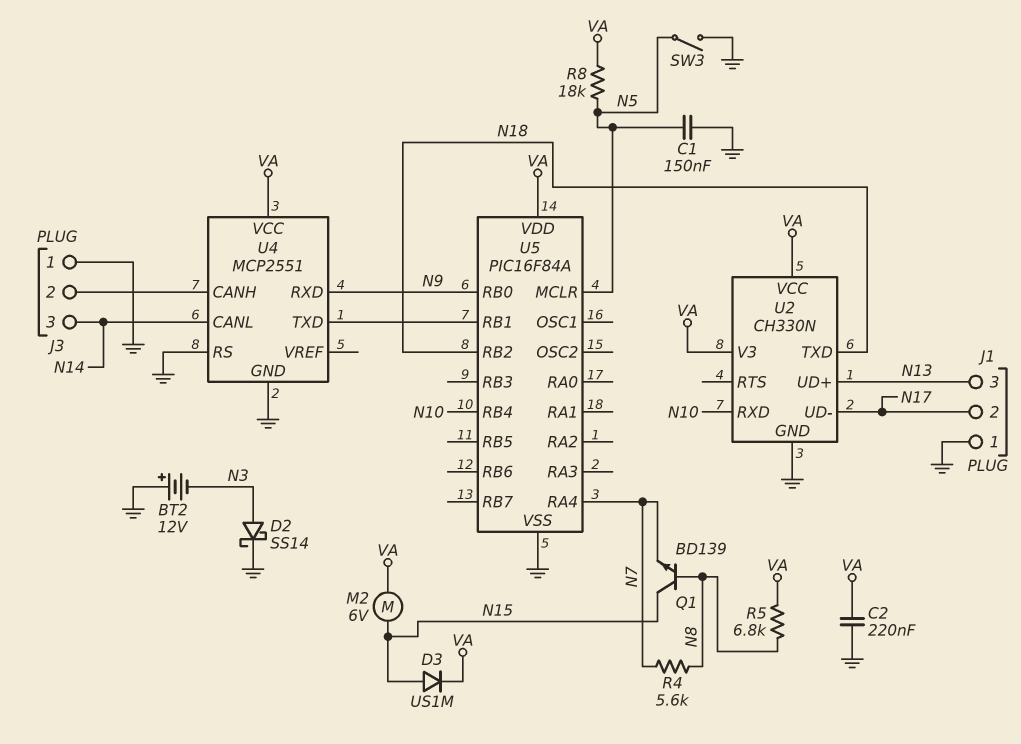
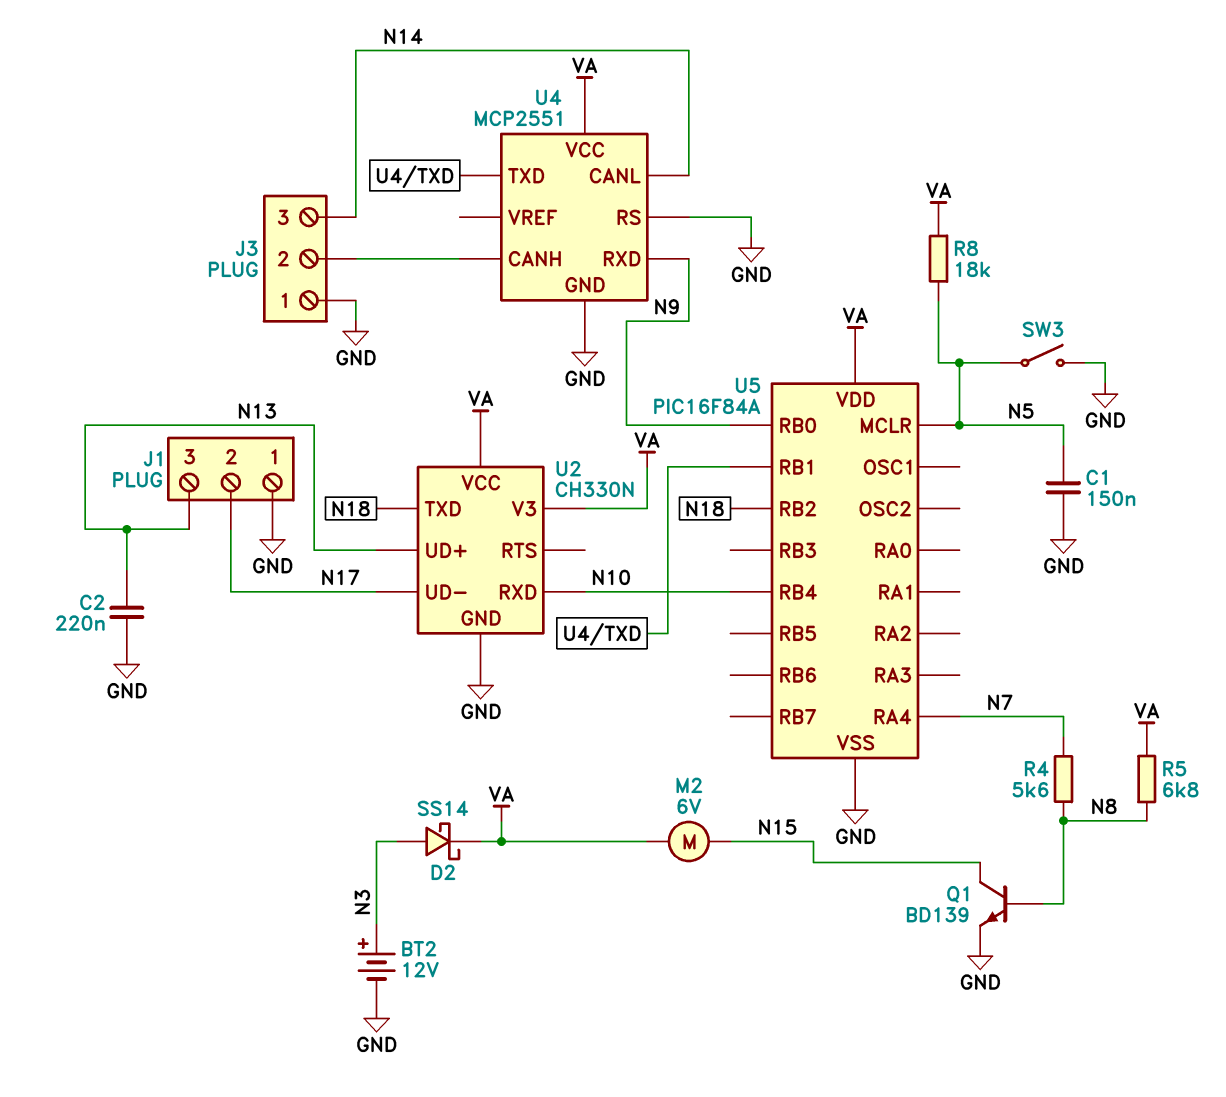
BT2: 12V (plus GND, minus N3) -> 12V (plus N3, minus GND)
C2: 220nF (GND, VA) -> 220nF (GND, N13)
D2: schottky SS14 (A N3, K GND) -> schottky SS14 (A N3, K VA)
D3: diode US1M (A N15, K VA) -> none
Q1: NPN BD139 (B N8, C N15, E N7) -> NPN BD139 (B N8, C N15, E GND)

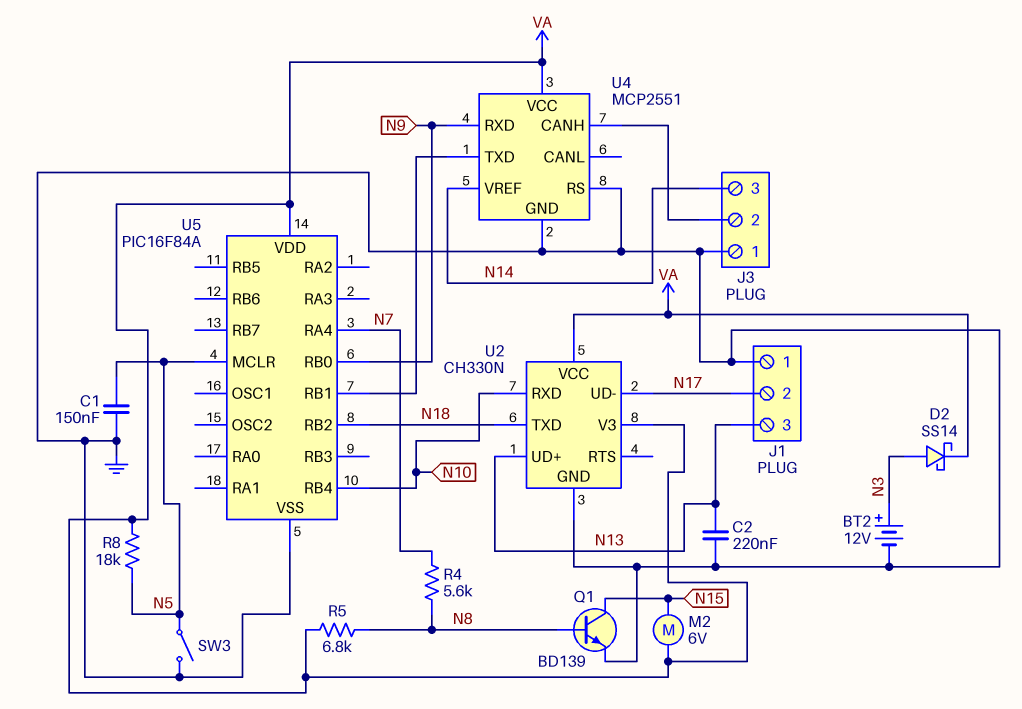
U4 pin CANL: N14 -> none
U4 pin VREF: none -> N14

